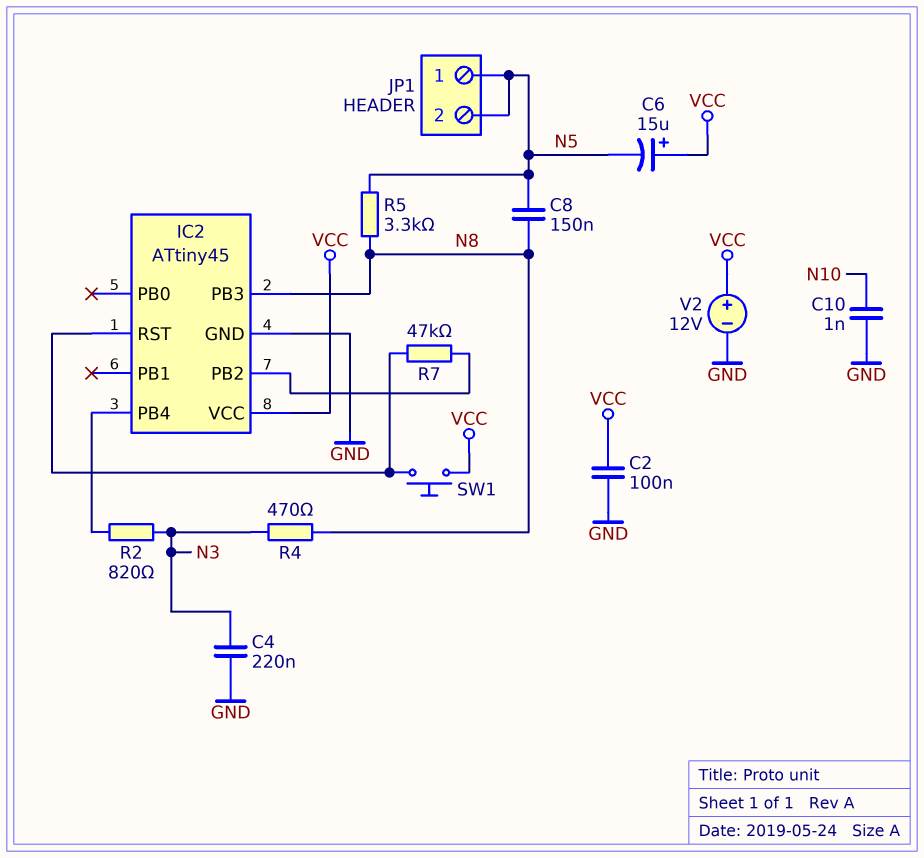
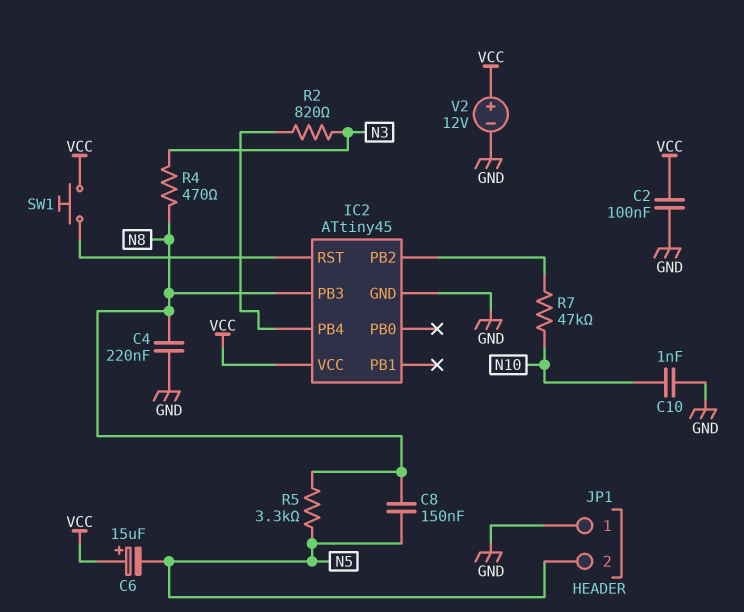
C4: 220nF (GND, N3) -> 220nF (GND, N8)
JP1 pin 1: N5 -> GND
R7: 47k (IC2/PB2, IC2/RST) -> 47k (IC2/PB2, N10)

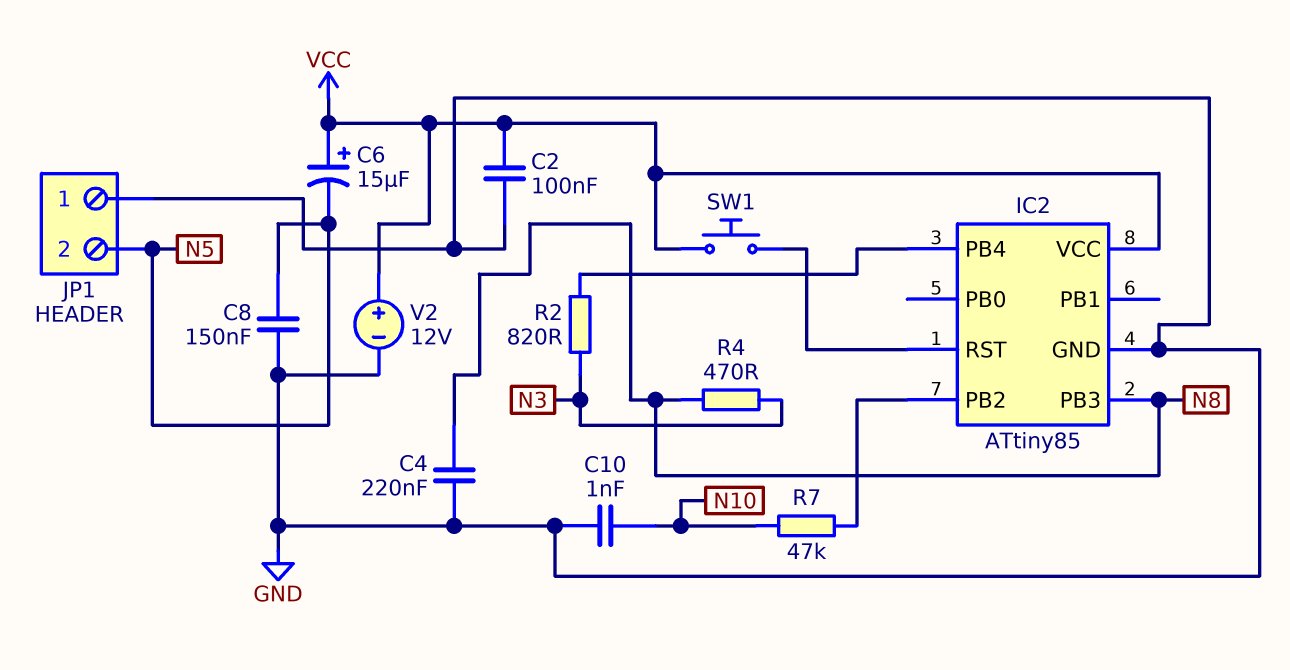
C8: 150nF (N5, N8) -> 150nF (GND, N5)
IC2: ATtiny45 -> ATtiny85
R5: 3.3k (N5, N8) -> none

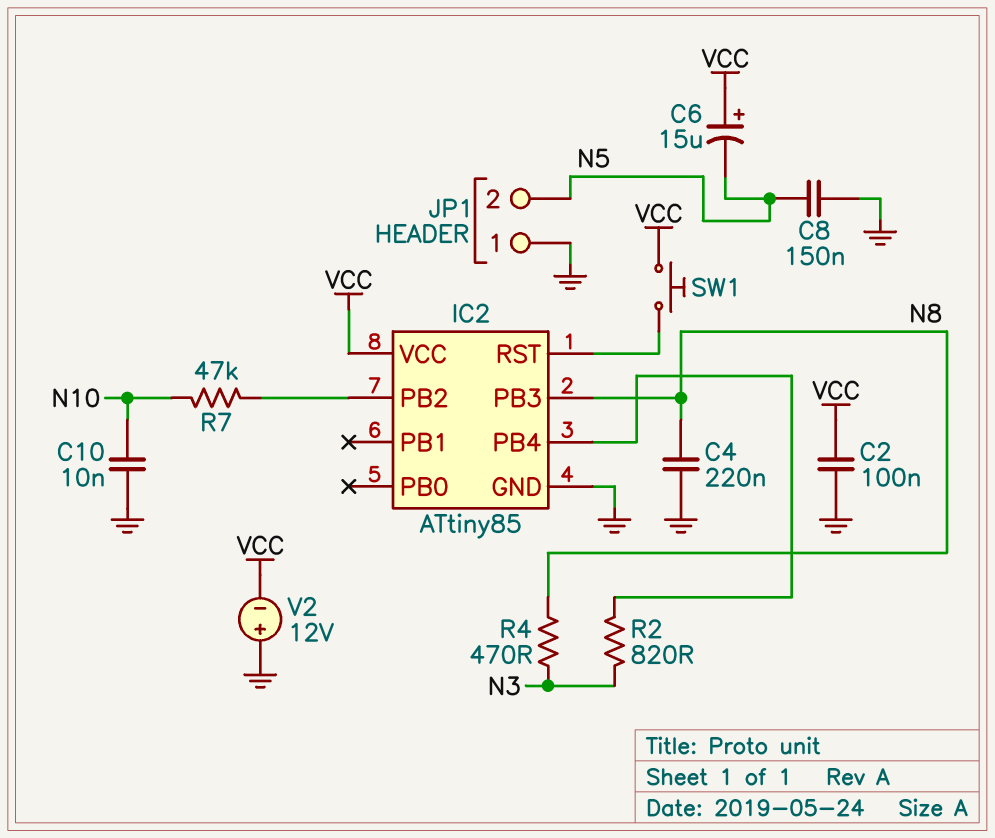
C10: 1nF (GND, N10) -> 10nF (GND, N10)
V2: 12V (plus VCC, minus GND) -> 12V (plus GND, minus VCC)

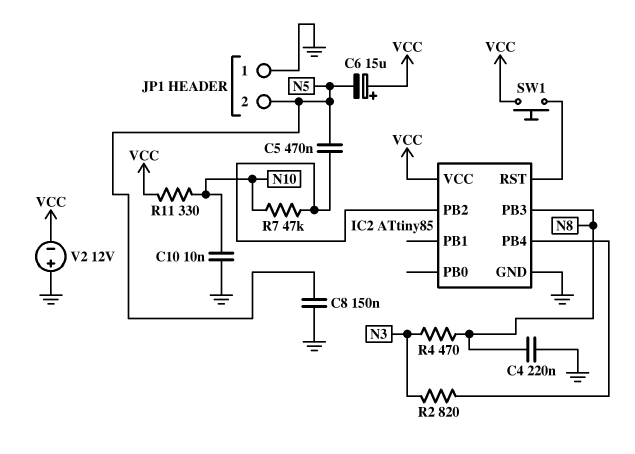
C2: 100nF (GND, VCC) -> none
C5: none -> 470nF (IC2/PB2, N5)
R11: none -> 330 (N10, VCC)

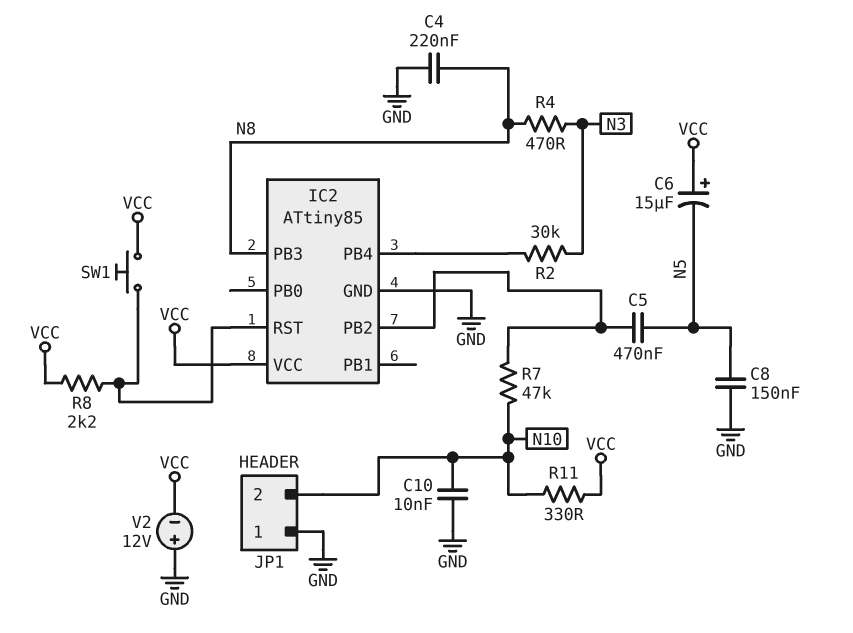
JP1 pin 2: N5 -> N10
R2: 820 (IC2/PB4, N3) -> 30k (IC2/PB4, N3)
R8: none -> 2.2k (IC2/RST, VCC)

